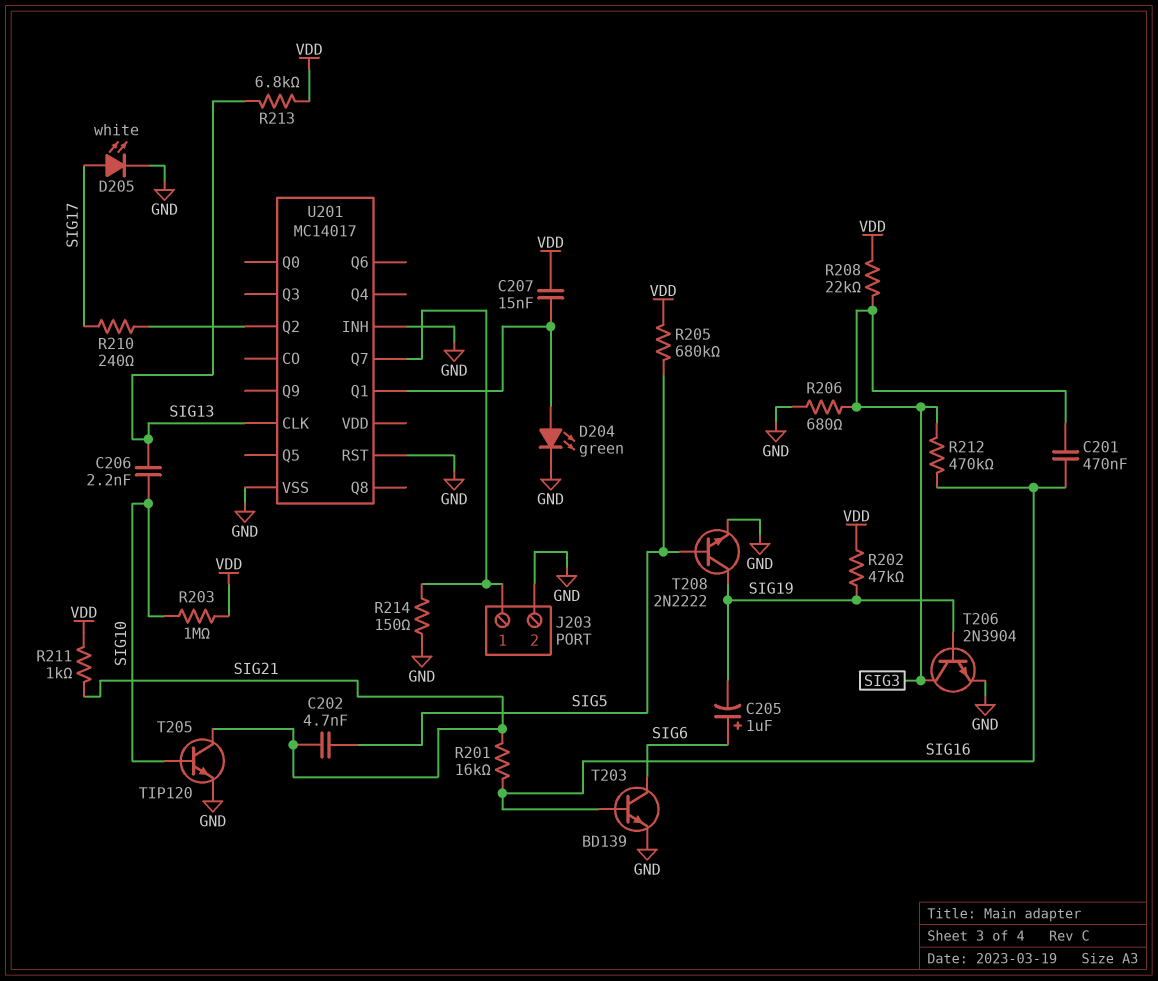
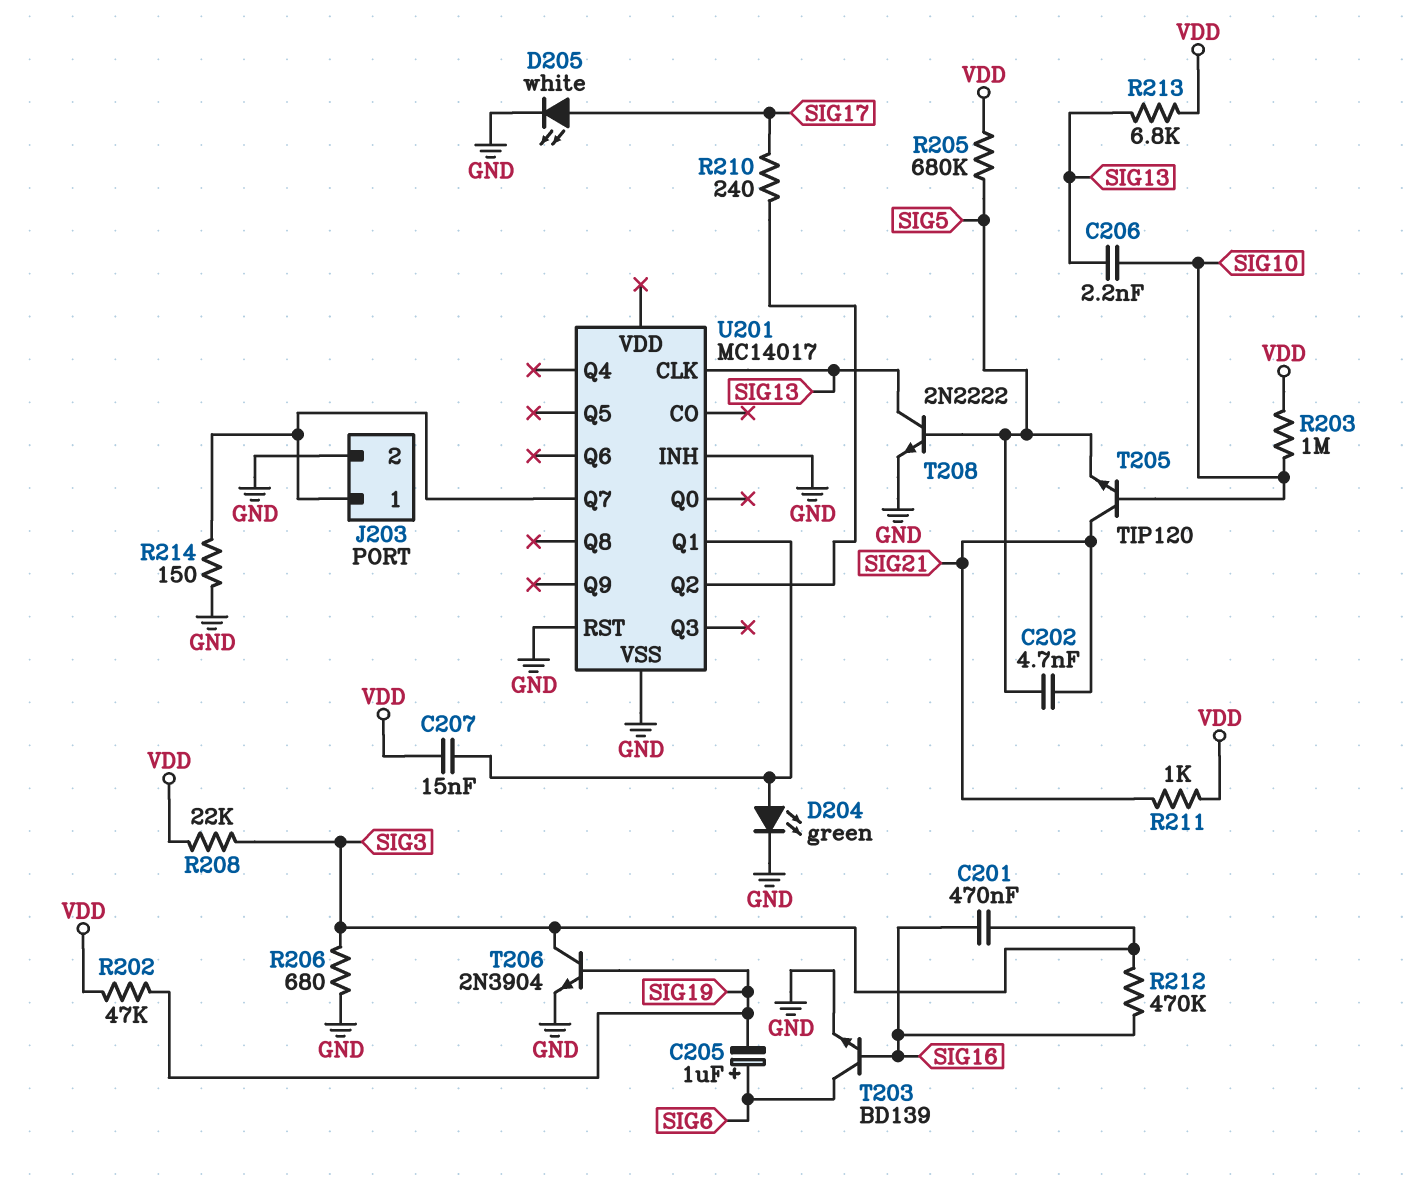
R201: 16k (SIG16, SIG21) -> none
T205: NPN TIP120 (B SIG10, C SIG21, E GND) -> NPN TIP120 (B SIG10, C SIG21, E SIG5)
T208: NPN 2N2222 (B SIG5, C SIG19, E GND) -> NPN 2N2222 (B SIG5, C SIG13, E GND)

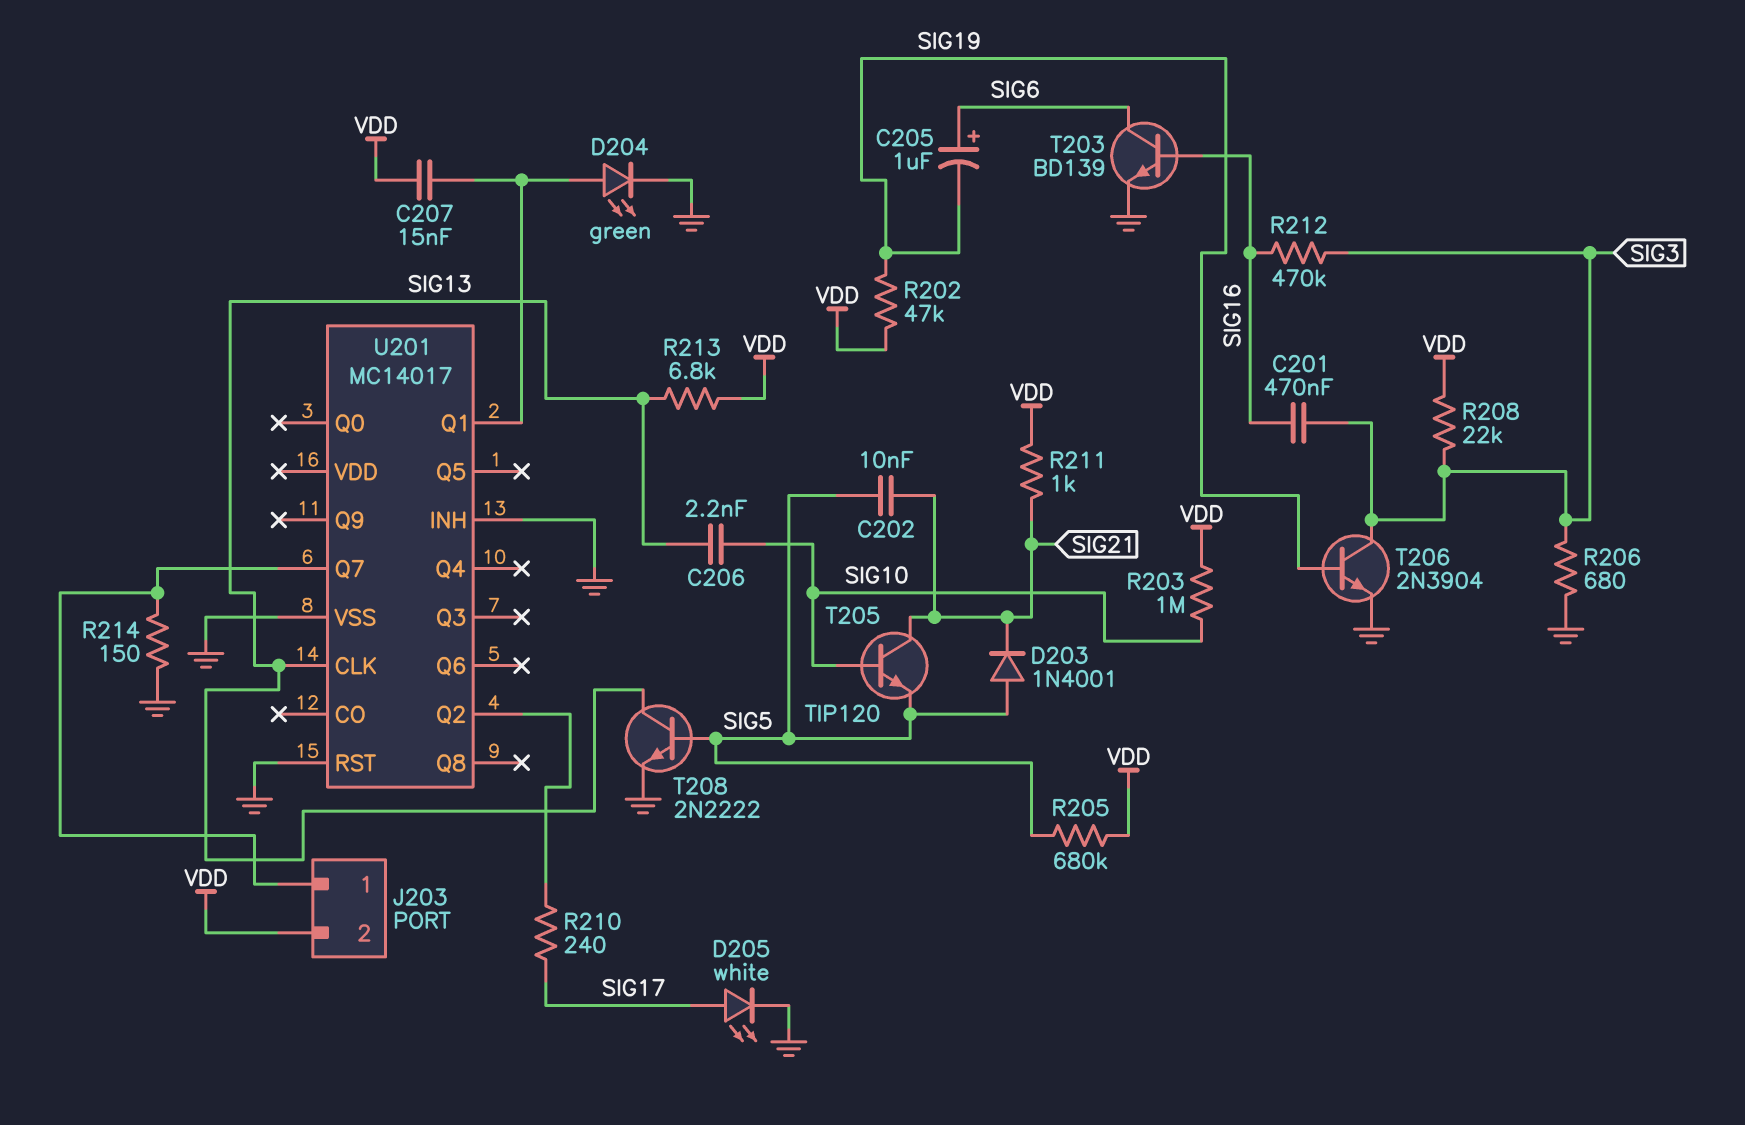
C202: 4.7nF (SIG5, SIG21) -> 10nF (SIG5, SIG21)
D203: none -> diode 1N4001 (A SIG5, K SIG21)
J203 pin 2: GND -> VDD

